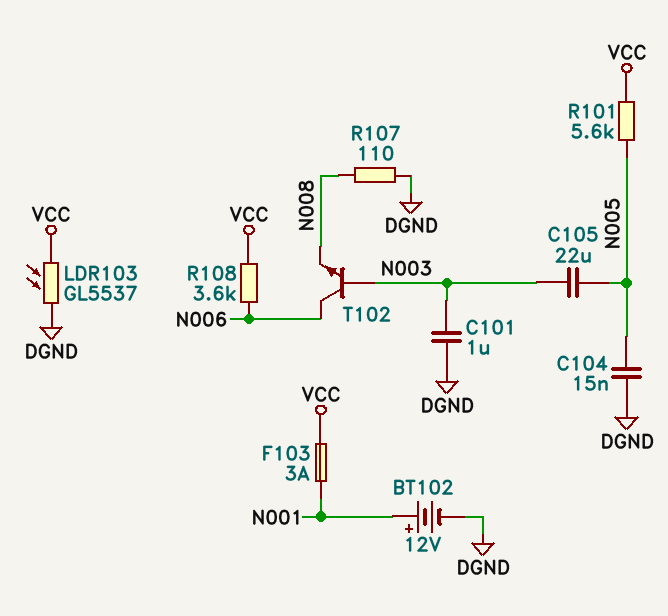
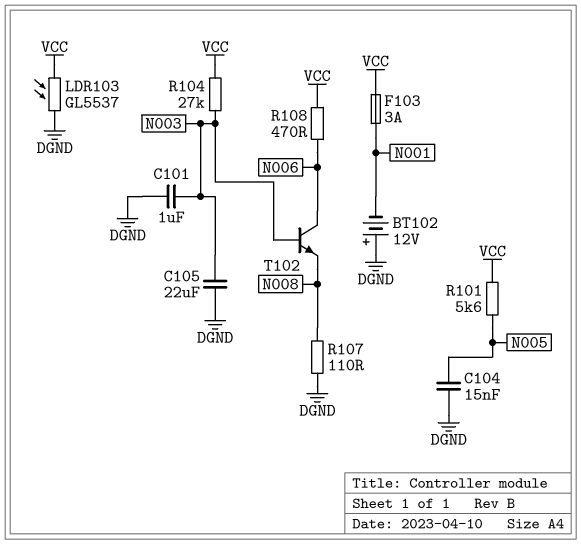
BT102: 12V (plus N001, minus DGND) -> 12V (plus DGND, minus N001)
C105: 22uF (N003, N005) -> 22uF (DGND, N003)
R104: none -> 27k (N003, VCC)
R108: 3.6k (N006, VCC) -> 470 (N006, VCC)

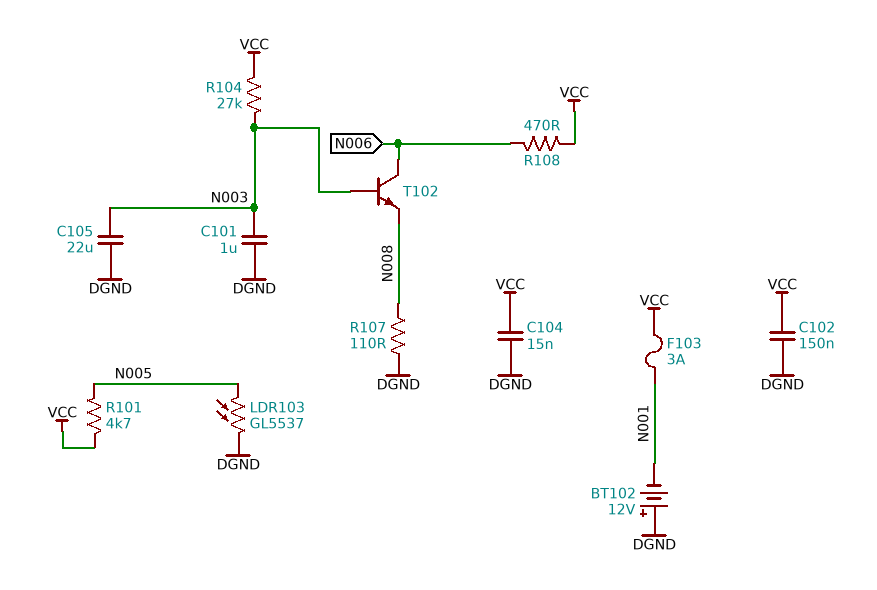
C102: none -> 150nF (DGND, VCC)
C104: 15nF (DGND, N005) -> 15nF (DGND, VCC)
LDR103: GL5537 (DGND, VCC) -> GL5537 (DGND, N005)
R101: 5.6k (N005, VCC) -> 4.7k (N005, VCC)

